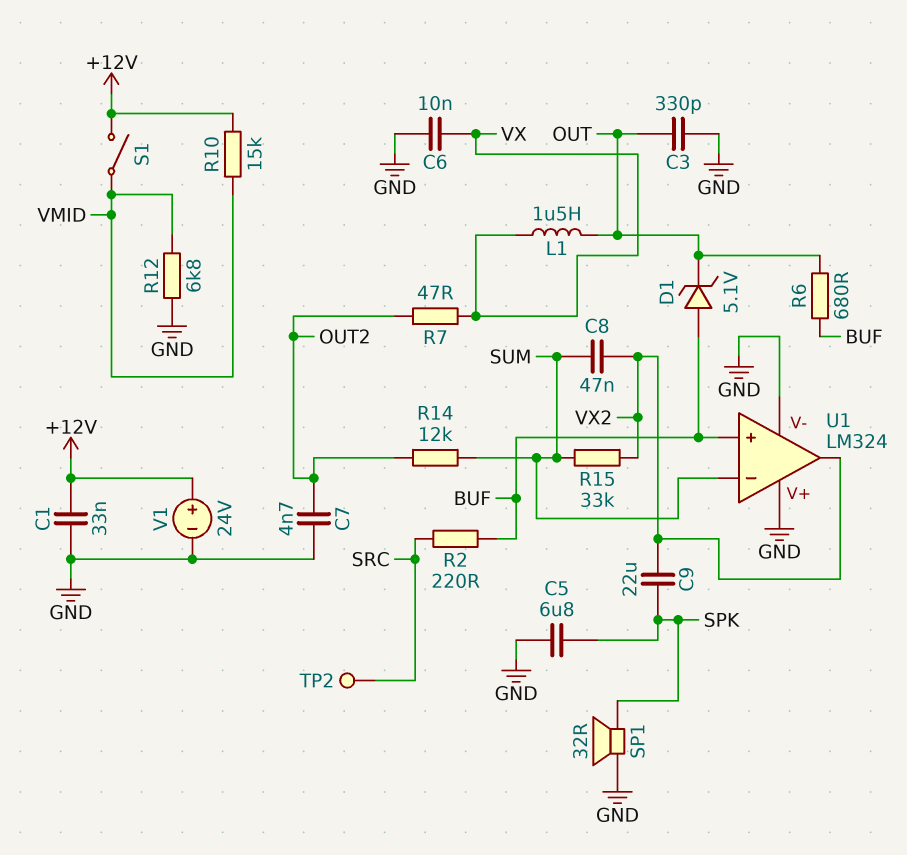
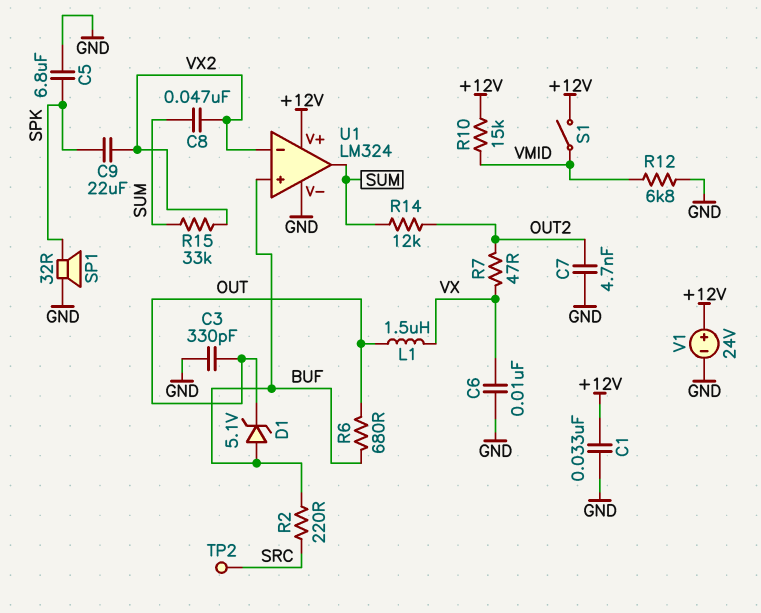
U1 pin V+: GND -> +12V
U1 pin in-: SUM -> VX2
U1 pin out: VX2 -> SUM

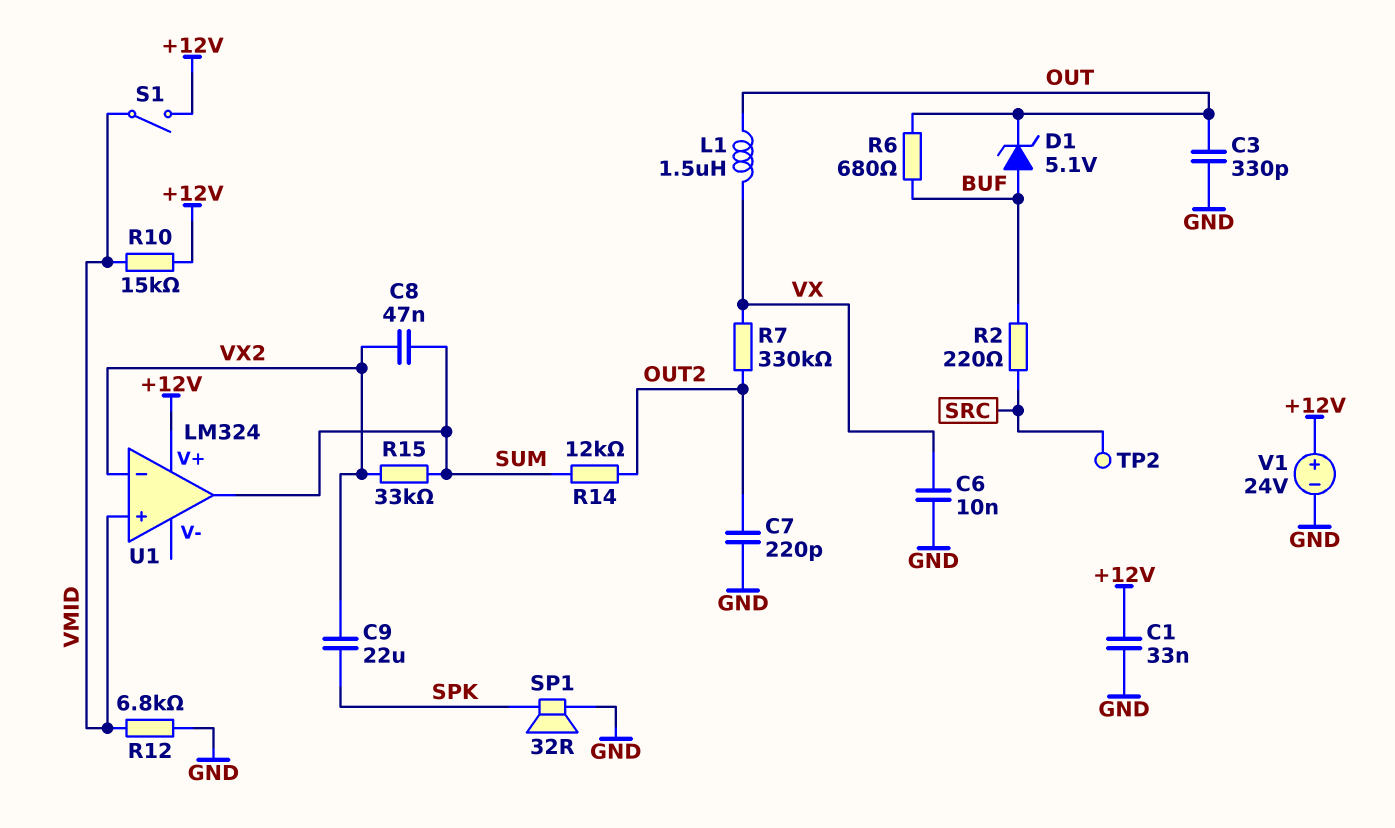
C5: 6.8uF (GND, SPK) -> none
C7: 4.7nF (GND, OUT2) -> 220pF (GND, OUT2)
R7: 47 (OUT2, VX) -> 330k (OUT2, VX)
U1 pin V-: GND -> none
U1 pin in+: BUF -> VMID

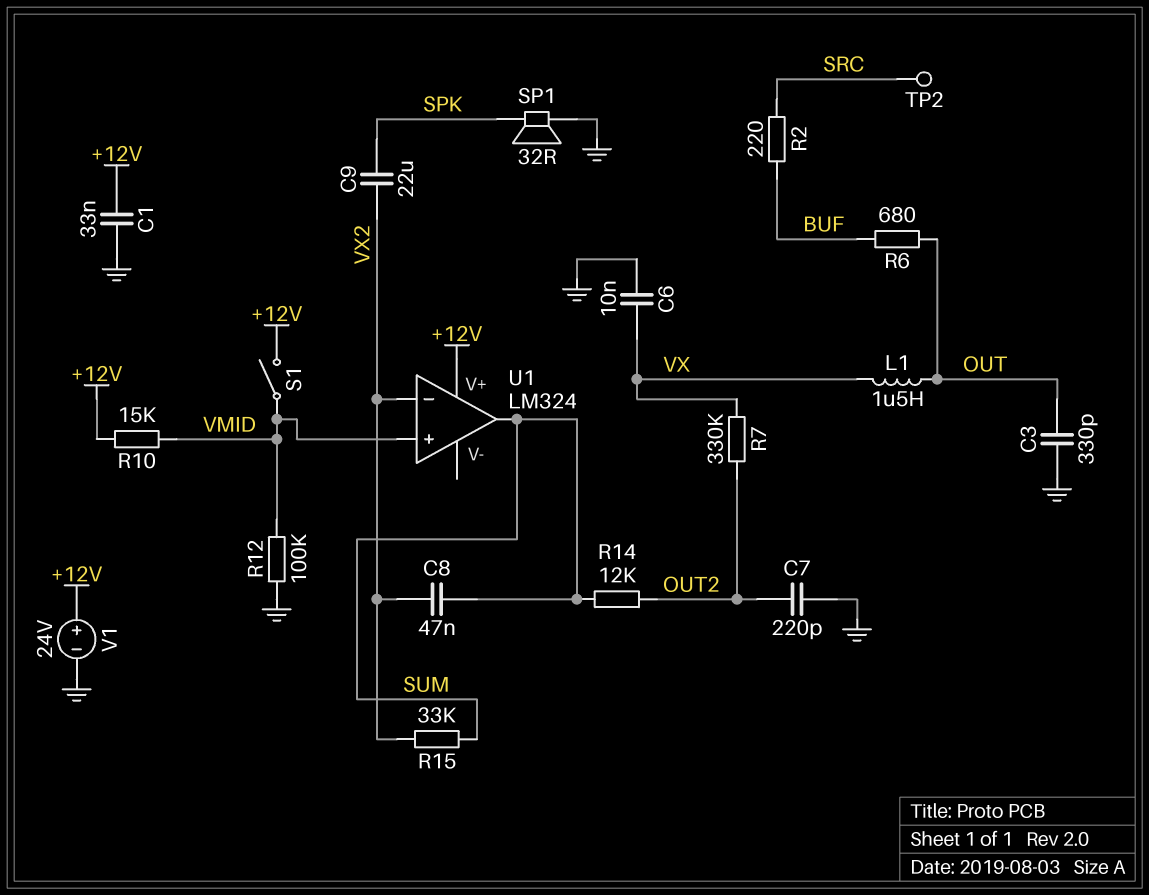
D1: zener 5.1V (A BUF, K OUT) -> none
R12: 6.8k (GND, VMID) -> 100k (GND, VMID)

